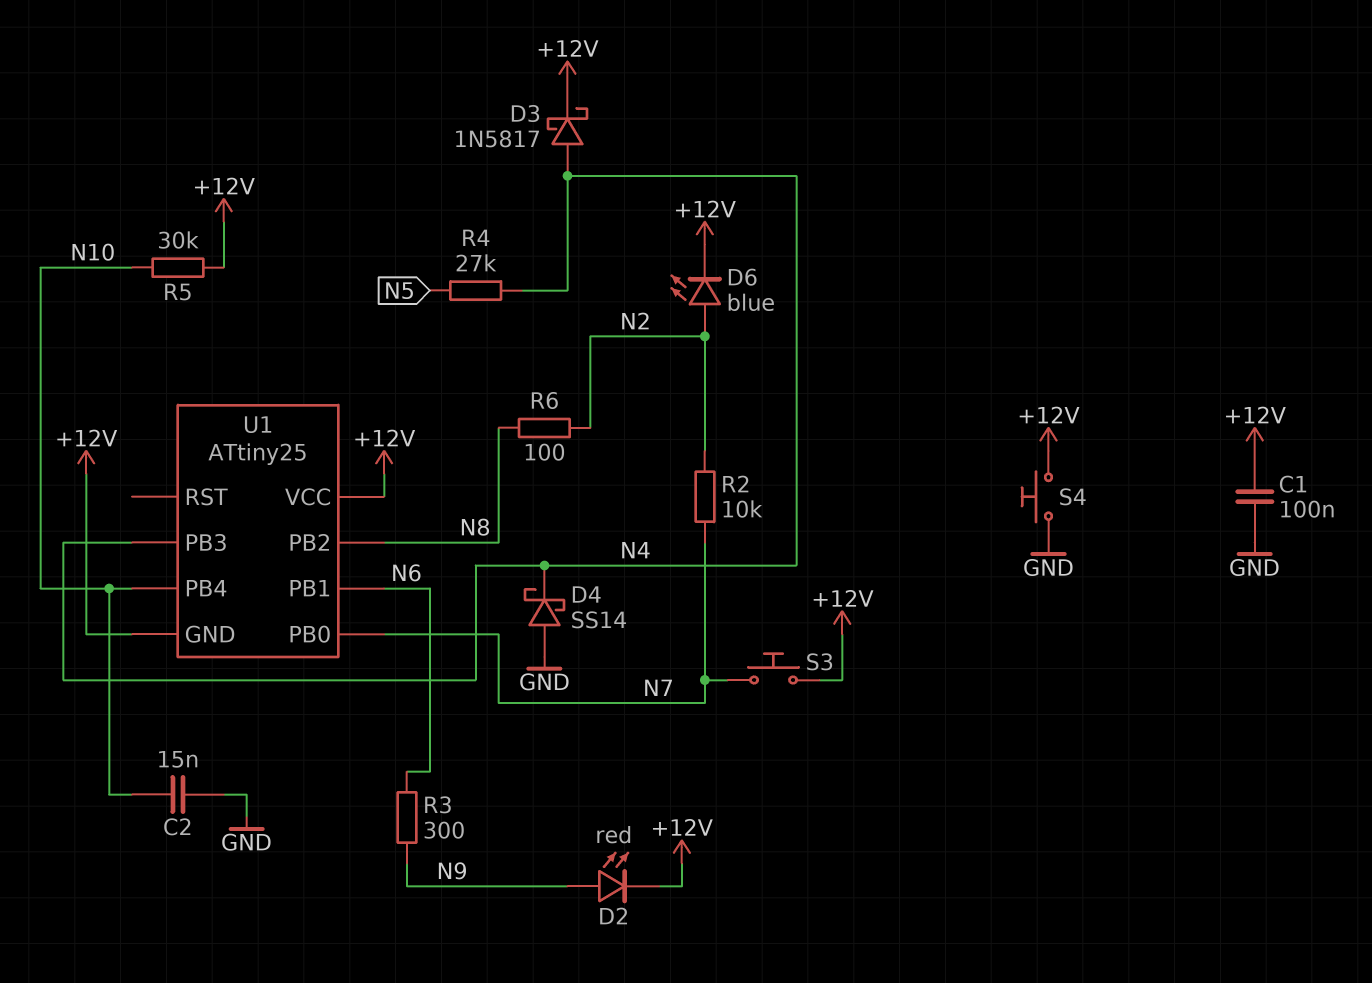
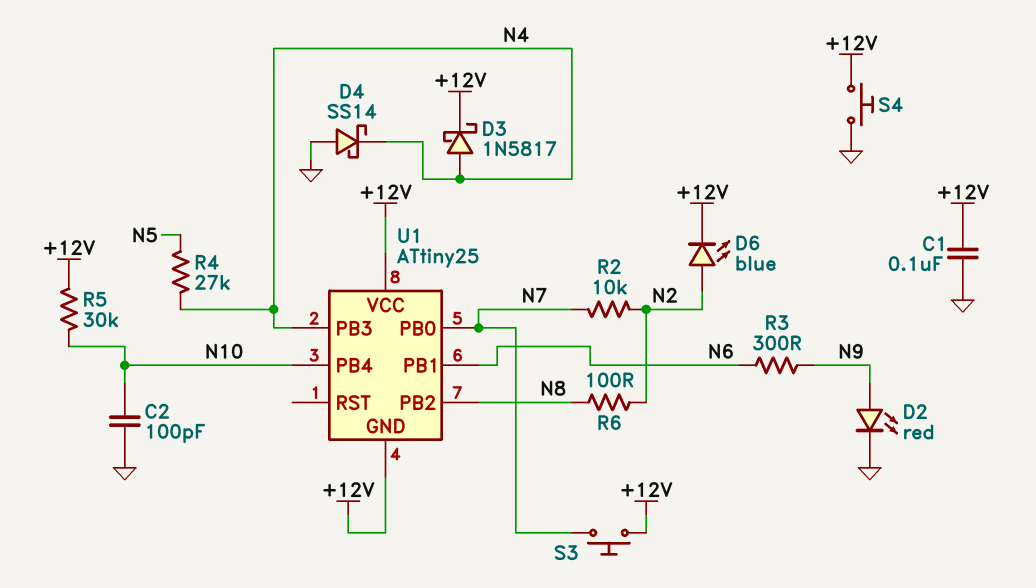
C2: 15nF (GND, N10) -> 100pF (GND, N10)
D2: LED red (A N9, K +12V) -> LED red (A N9, K GND)

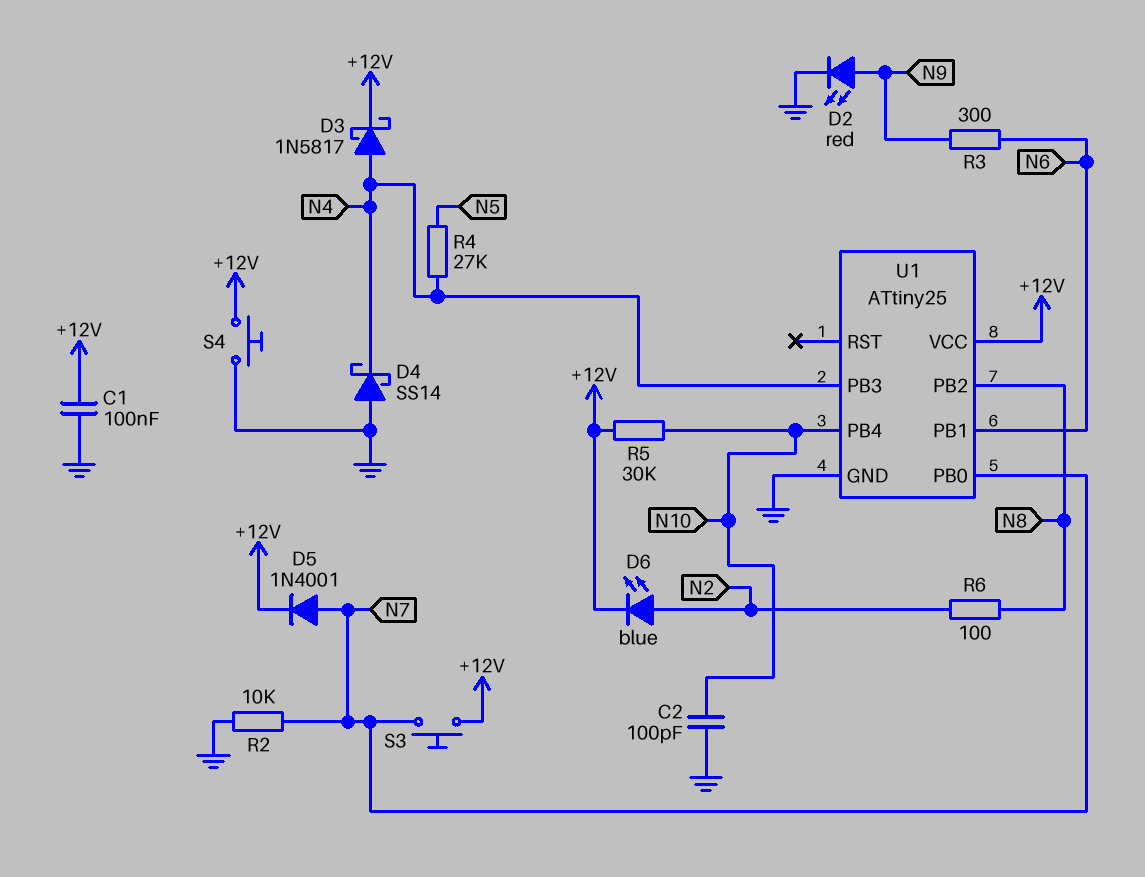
D5: none -> diode 1N4001 (A N7, K +12V)
R2: 10k (N2, N7) -> 10k (GND, N7)
U1 pin GND: +12V -> GND

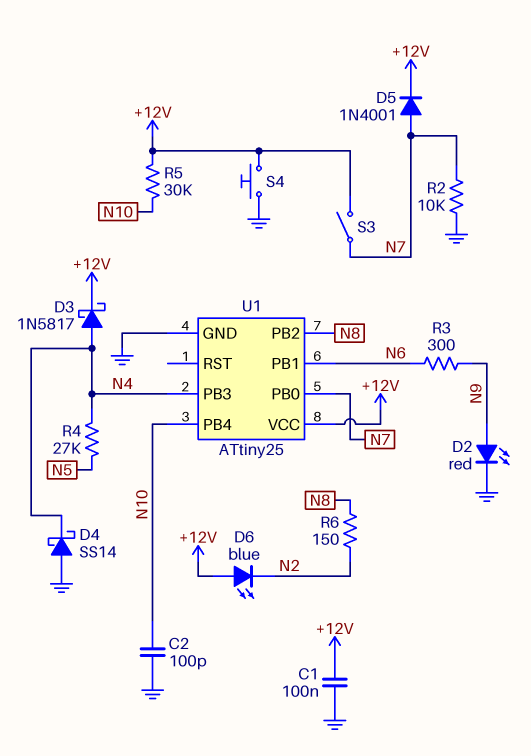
D6: LED blue (A N2, K +12V) -> LED blue (A +12V, K N2)
R6: 100 (N2, N8) -> 150 (N2, N8)
S3: button (+12V, N7) -> switch (+12V, N7)

